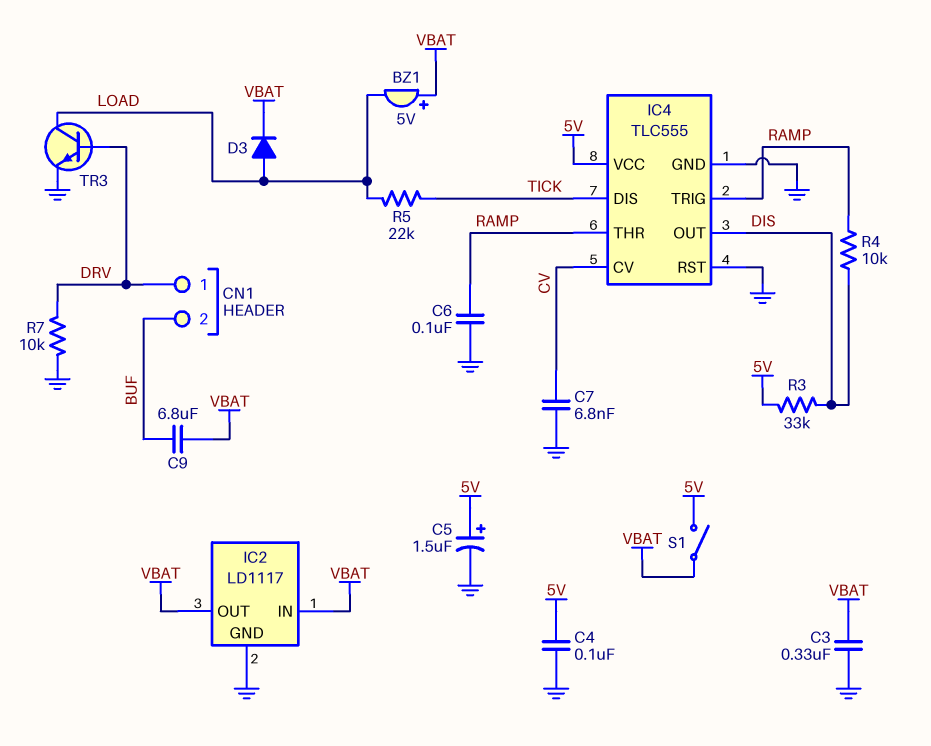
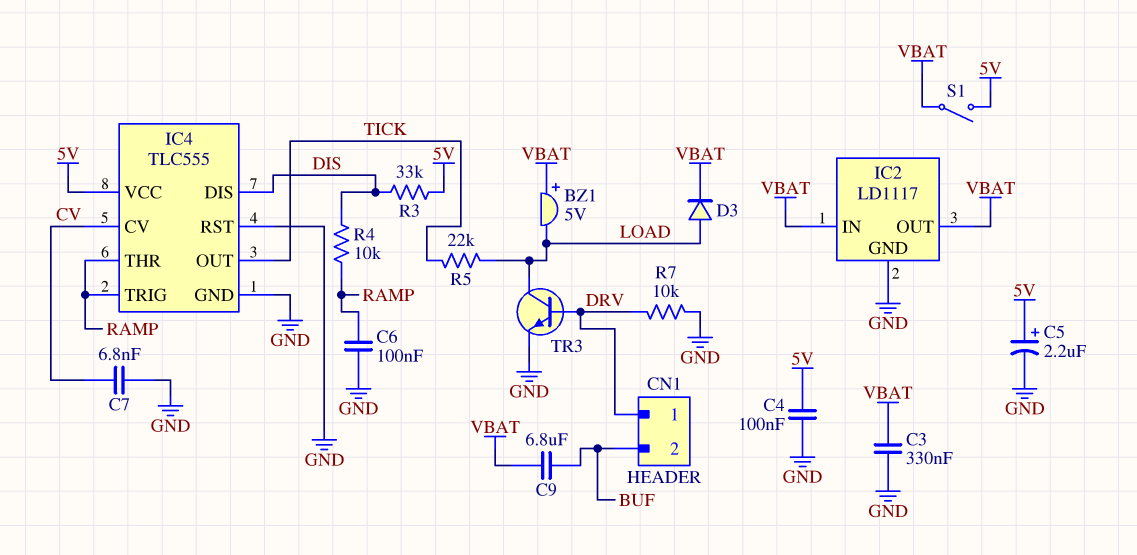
C5: 1.5uF (plus 5V, minus GND) -> 2.2uF (plus 5V, minus GND)
IC4 pin DIS: TICK -> DIS
IC4 pin OUT: DIS -> TICK

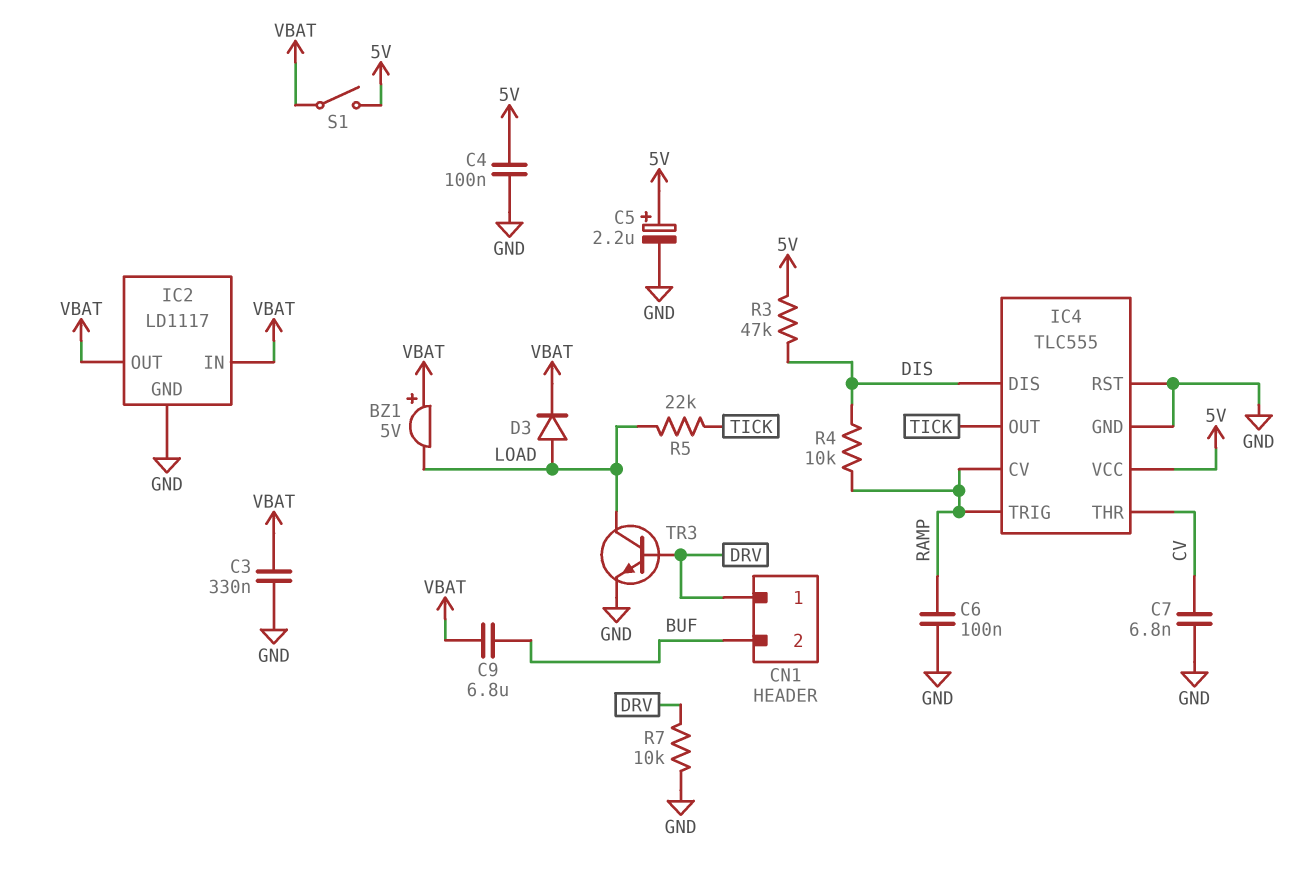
IC4 pin CV: CV -> RAMP
IC4 pin THR: RAMP -> CV
R3: 33k (5V, DIS) -> 47k (5V, DIS)

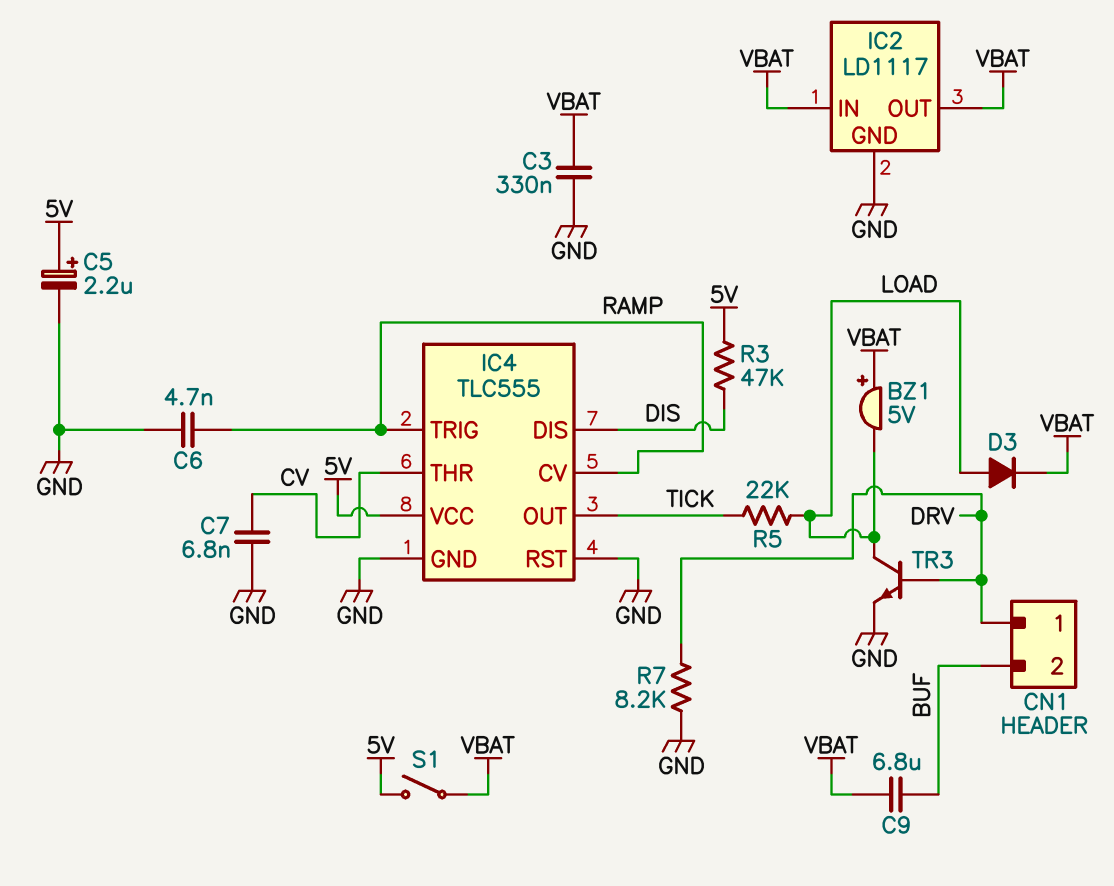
C4: 100nF (5V, GND) -> none
C6: 100nF (GND, RAMP) -> 4.7nF (GND, RAMP)
R4: 10k (DIS, RAMP) -> none
R7: 10k (DRV, GND) -> 8.2k (DRV, GND)

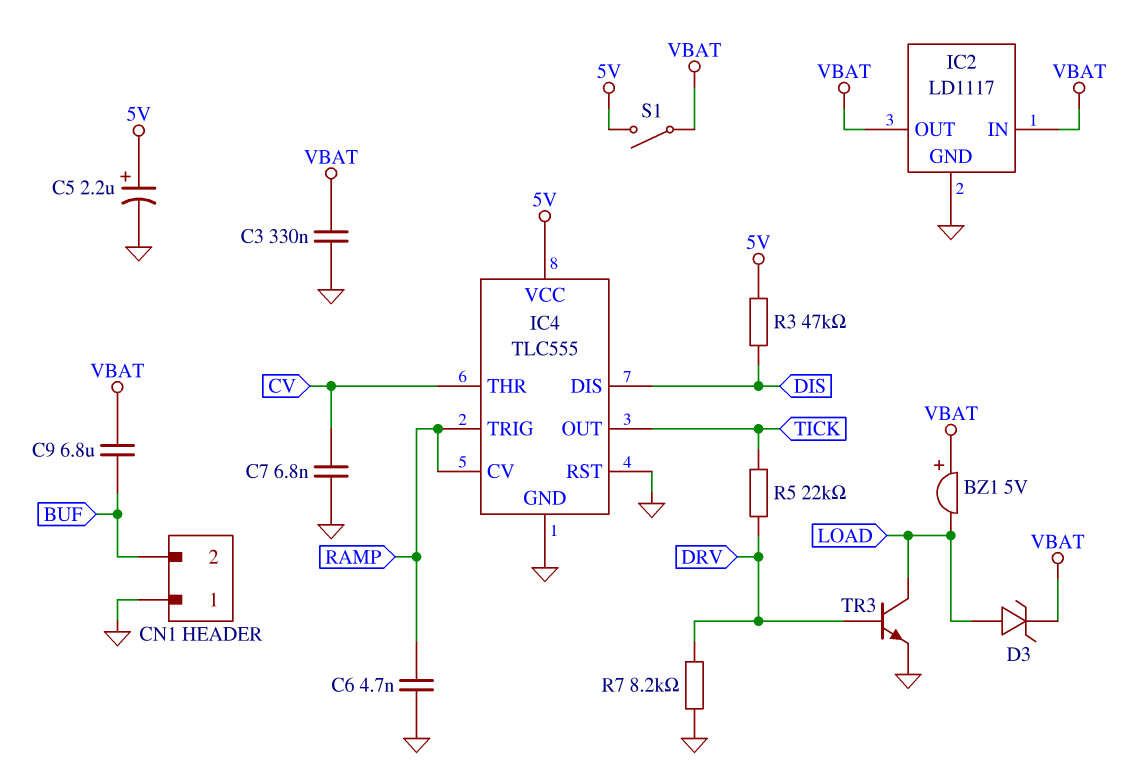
CN1 pin 1: DRV -> GND
D3: diode (A LOAD, K VBAT) -> zener (A LOAD, K VBAT)
R5: 22k (LOAD, TICK) -> 22k (DRV, TICK)

